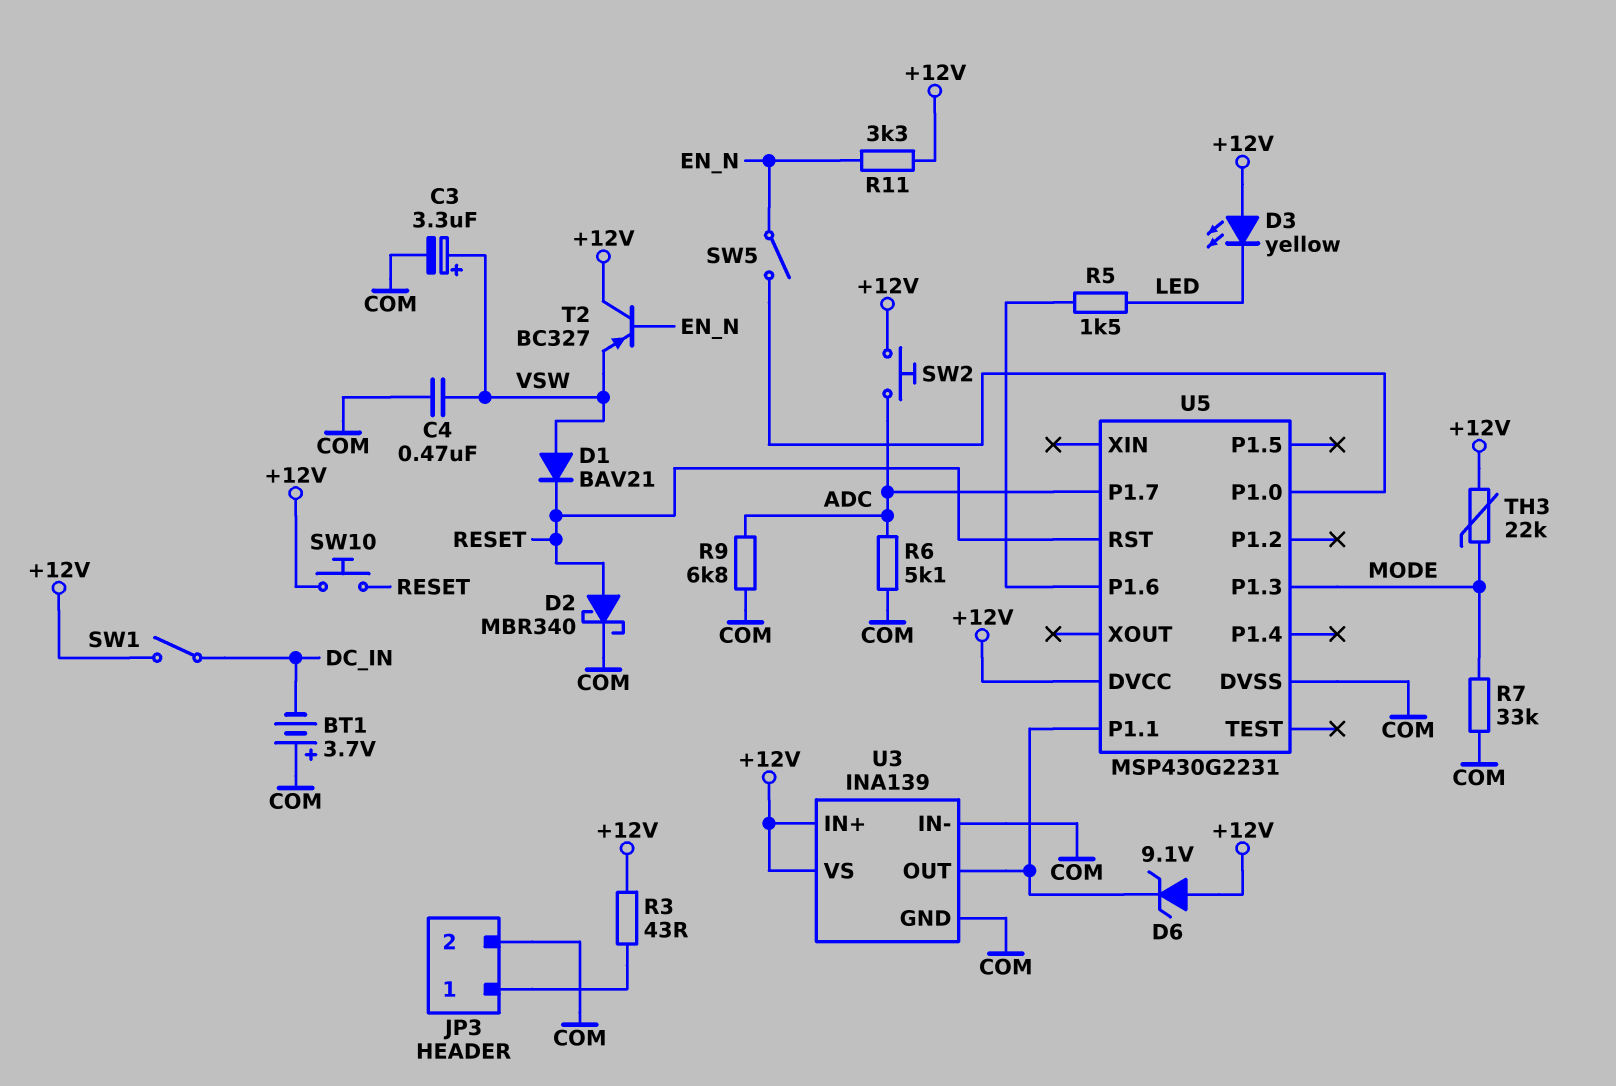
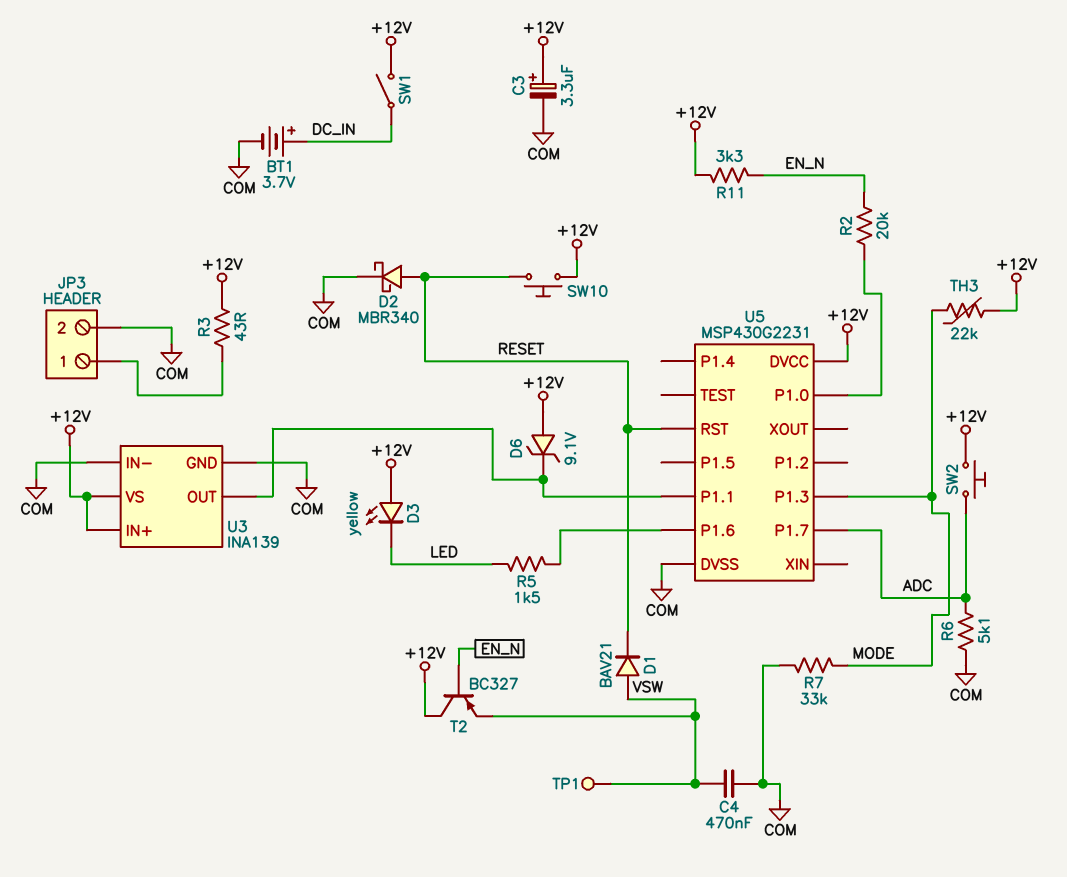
BT1: 3.7V (plus COM, minus DC_IN) -> 3.7V (plus DC_IN, minus COM)
C3: 3.3uF (plus VSW, minus COM) -> 3.3uF (plus +12V, minus COM)
R2: none -> 20k (EN_N, U5/P1.0)
R9: 6.8k (ADC, COM) -> none
SW5: switch (EN_N, U5/P1.0) -> none
TP1: none -> test point (VSW)

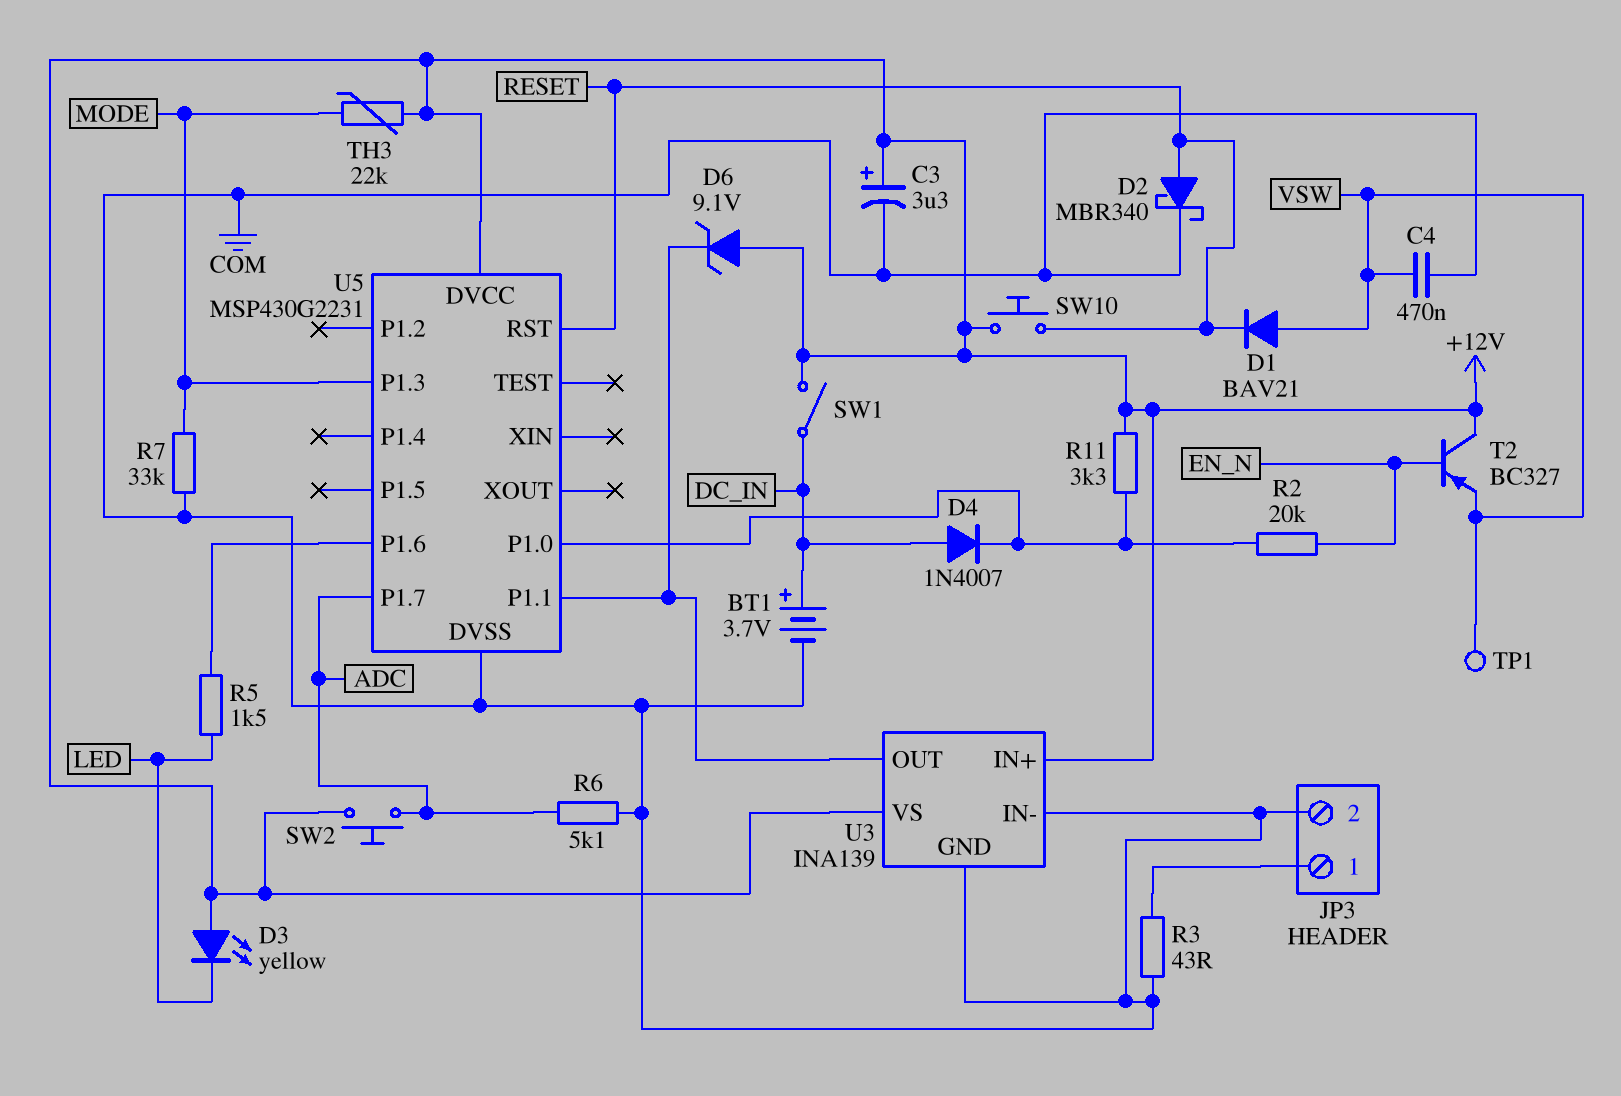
D4: none -> diode 1N4007 (A DC_IN, K U5/P1.0)
R3: 43 (+12V, JP3/1) -> 43 (COM, JP3/1)
R11: 3.3k (+12V, EN_N) -> 3.3k (+12V, U5/P1.0)

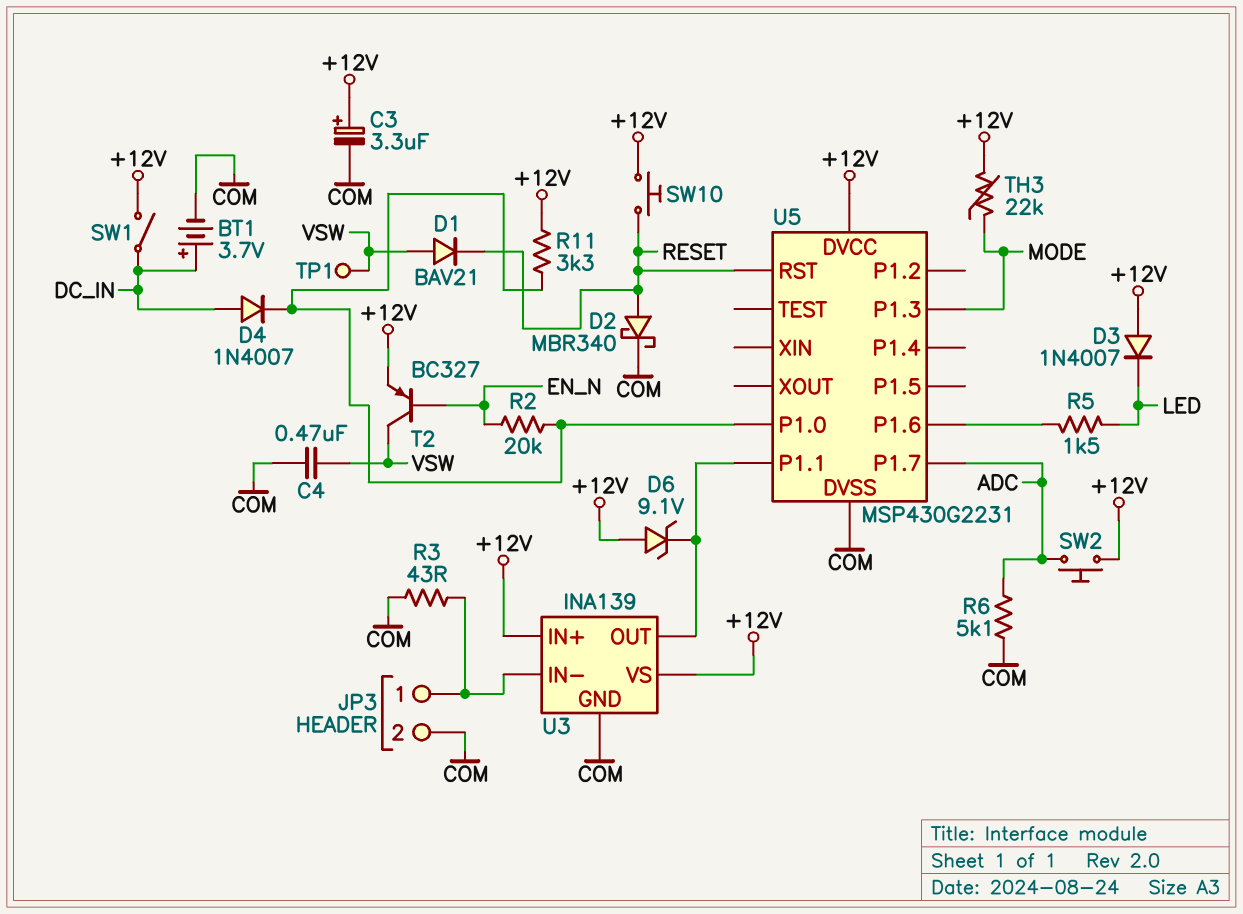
D3: LED yellow (A +12V, K LED) -> diode 1N4007 (A +12V, K LED)
R7: 33k (COM, MODE) -> none
T2: PNP BC327 (B EN_N, C +12V, E VSW) -> PNP BC327 (B EN_N, C VSW, E +12V)
U3 pin IN-: COM -> JP3/1

